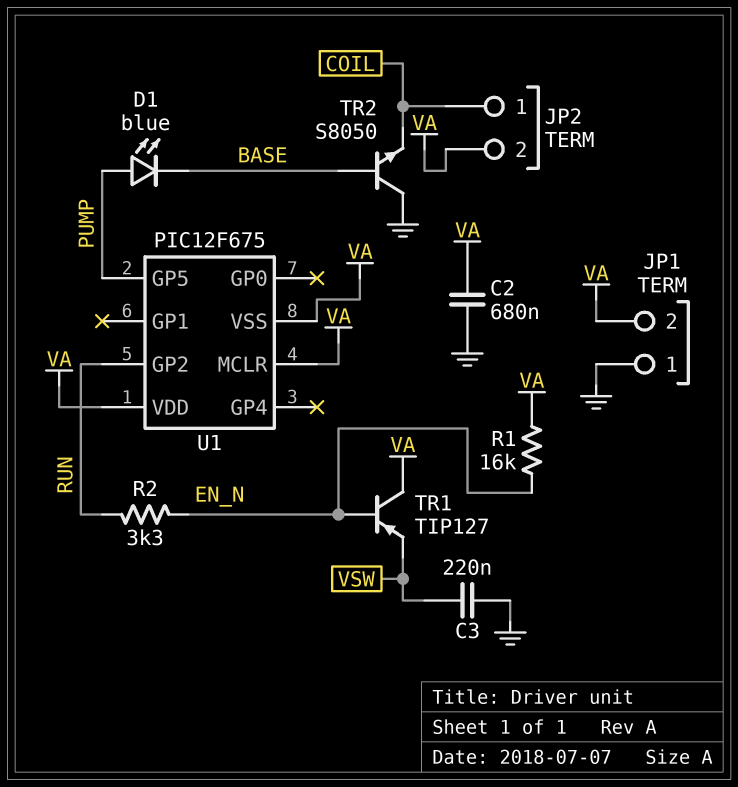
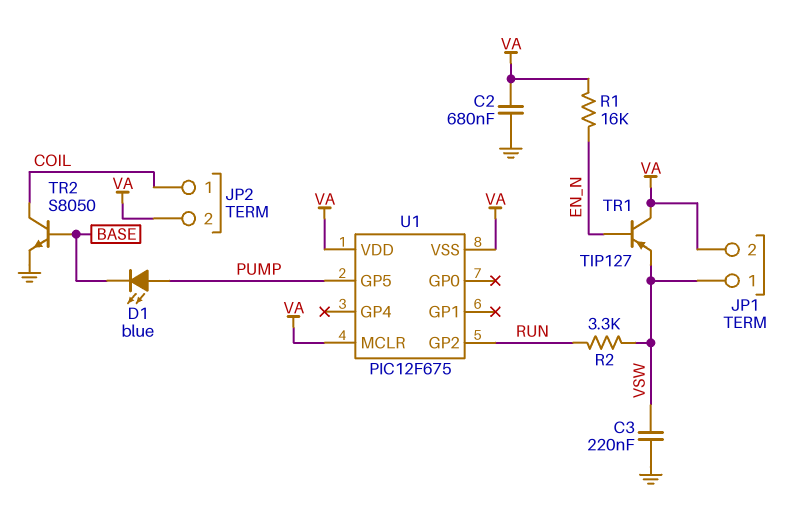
JP1 pin 1: GND -> VSW
R2: 3.3k (EN_N, RUN) -> 3.3k (RUN, VSW)
TR2: NPN S8050 (B BASE, C GND, E COIL) -> NPN S8050 (B BASE, C COIL, E GND)

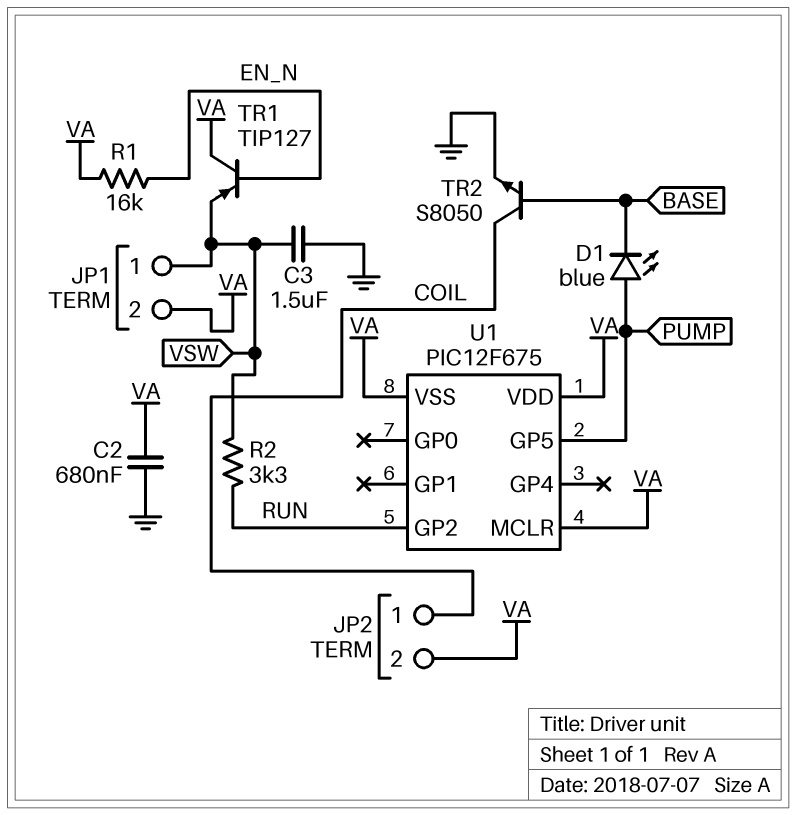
C3: 220nF (GND, VSW) -> 1.5uF (GND, VSW)

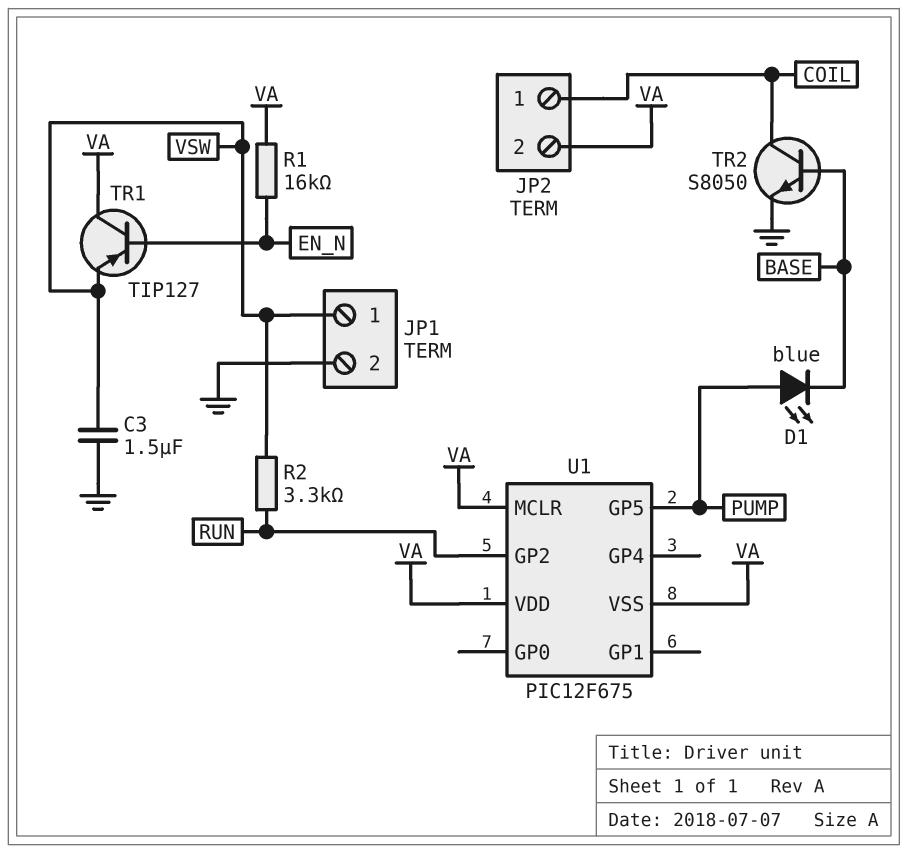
C2: 680nF (GND, VA) -> none
JP1 pin 2: VA -> GND

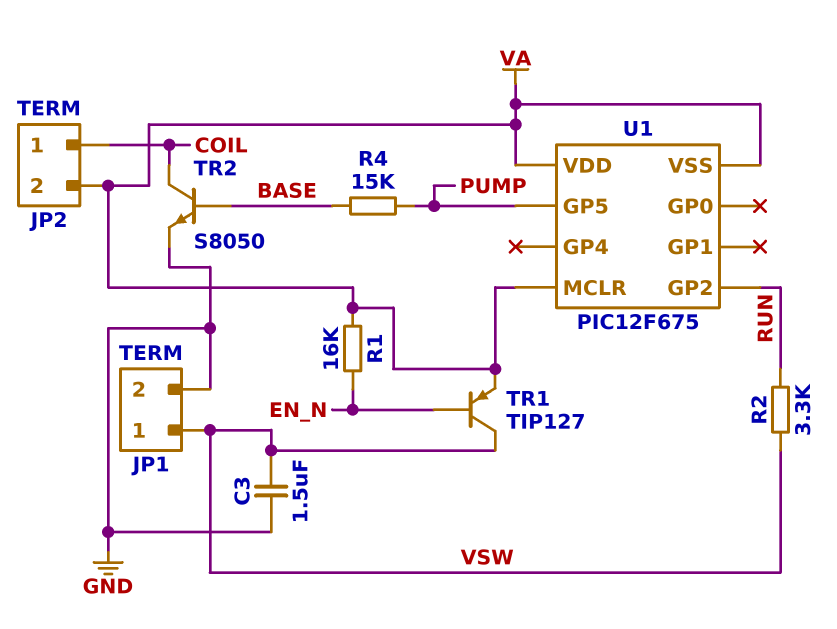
D1: LED blue (A PUMP, K BASE) -> none
R4: none -> 15k (BASE, PUMP)
TR1: PNP TIP127 (B EN_N, C VA, E VSW) -> PNP TIP127 (B EN_N, C VSW, E VA)

